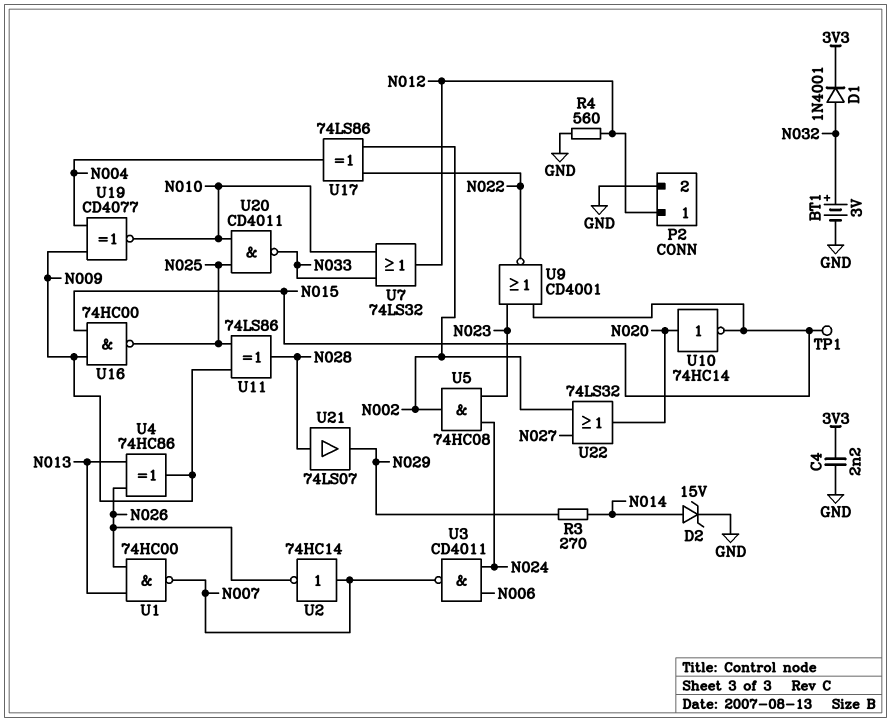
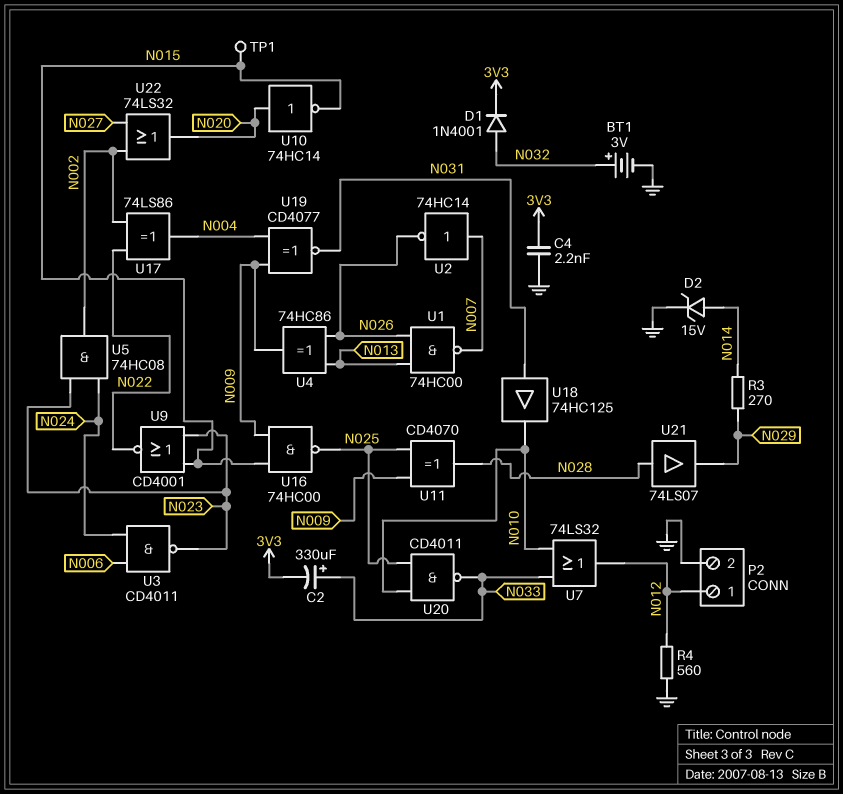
C2: none -> 330uF (plus N033, minus 3V3)
U3: NAND CD4011 (in N006, in N024, out N007) -> NAND CD4011 (in N006, in N024, out N023)
U11: XOR 74LS86 (in N009, in N025, out N028) -> XOR CD4070 (in N009, in N025, out N028)
U18: none -> buffer 74HC125 (in N031, out N010)
U19: XNOR CD4077 (in N004, in N009, out N010) -> XNOR CD4077 (in N004, in N009, out N031)

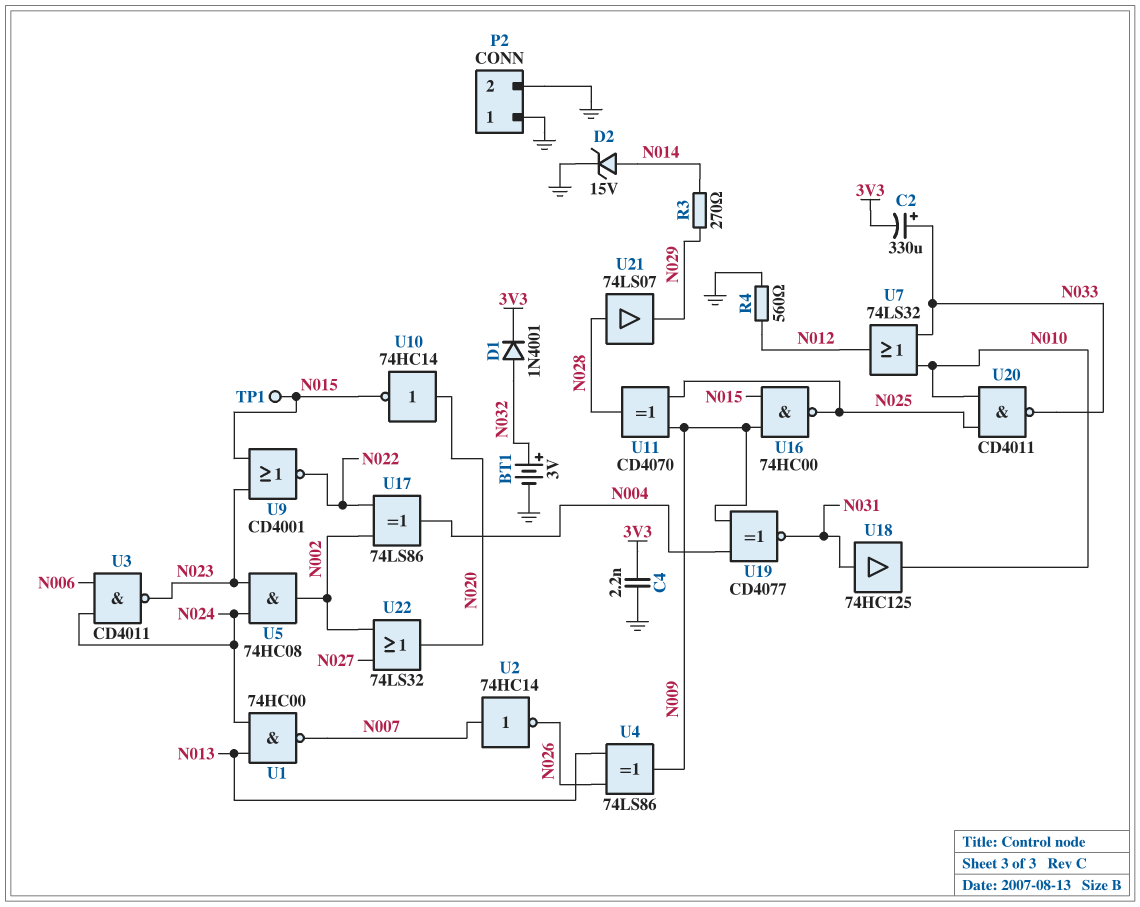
P2 pin 1: N012 -> GND
U1: NAND 74HC00 (in N013, in N026, out N007) -> NAND 74HC00 (in N013, in N024, out N007)
U4: XOR 74HC86 (in N013, in N026, out N009) -> XOR 74LS86 (in N013, in N026, out N009)

